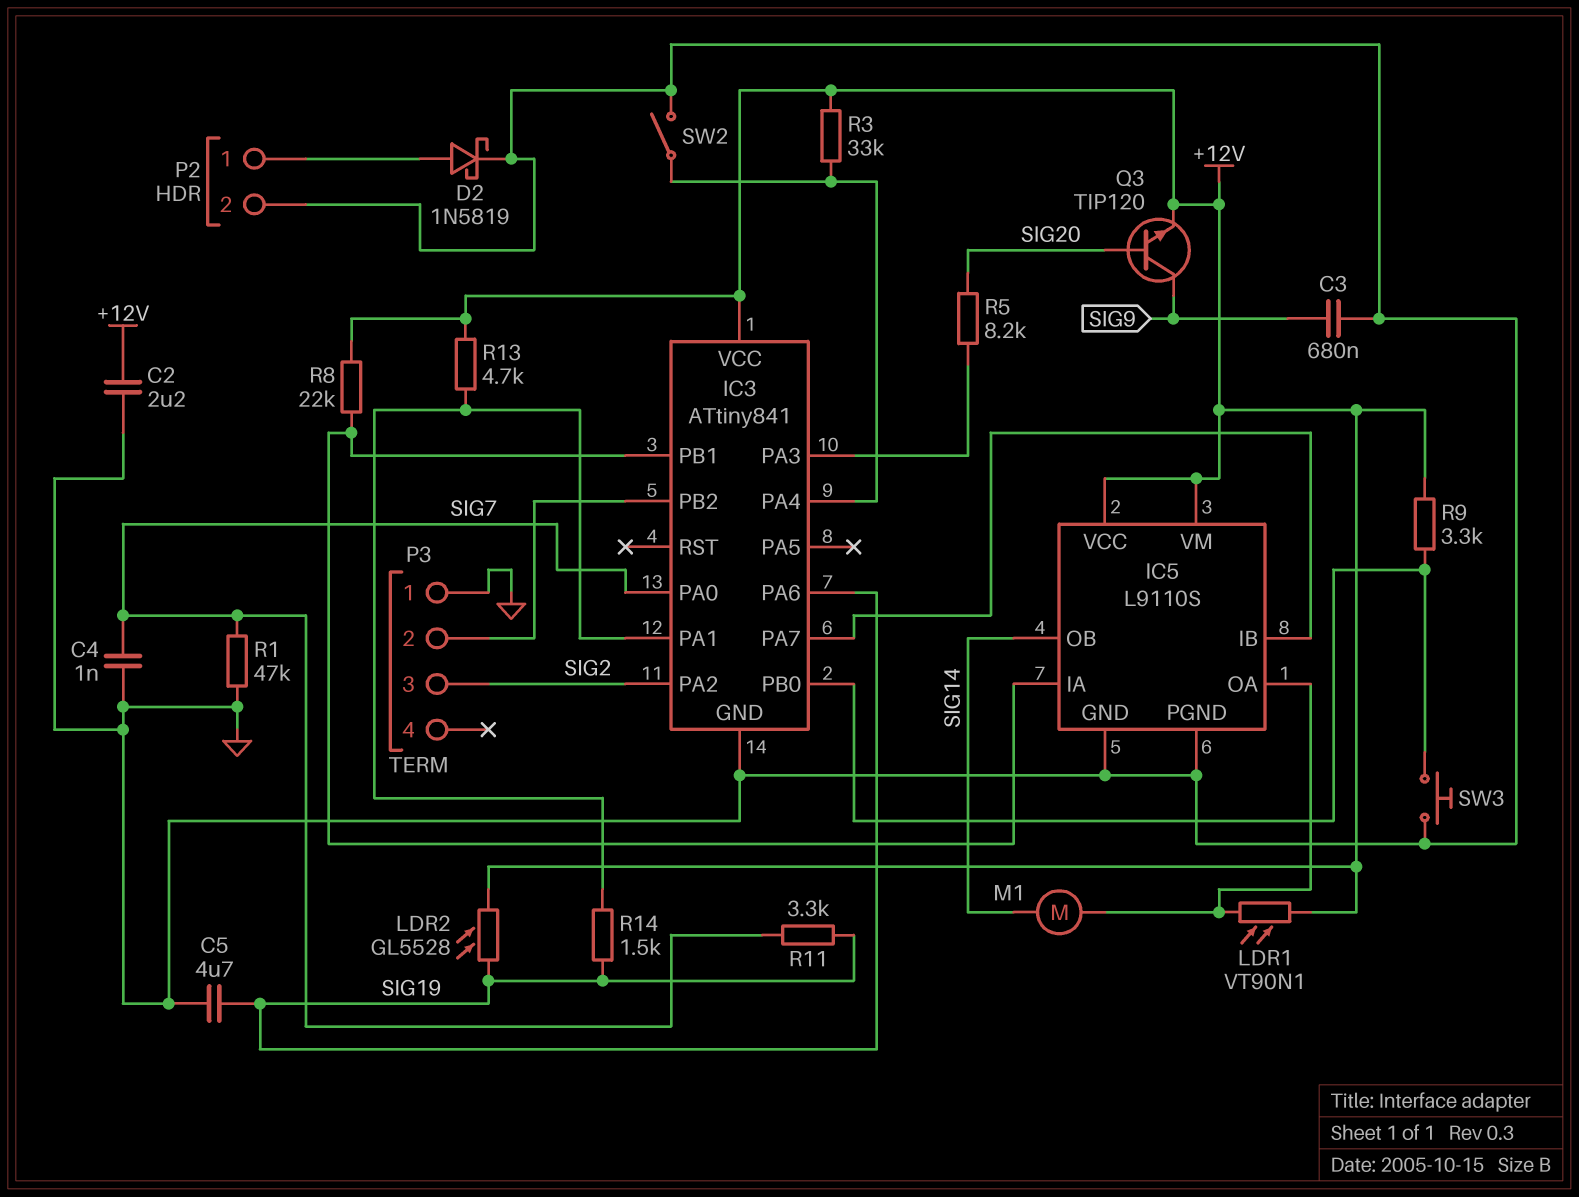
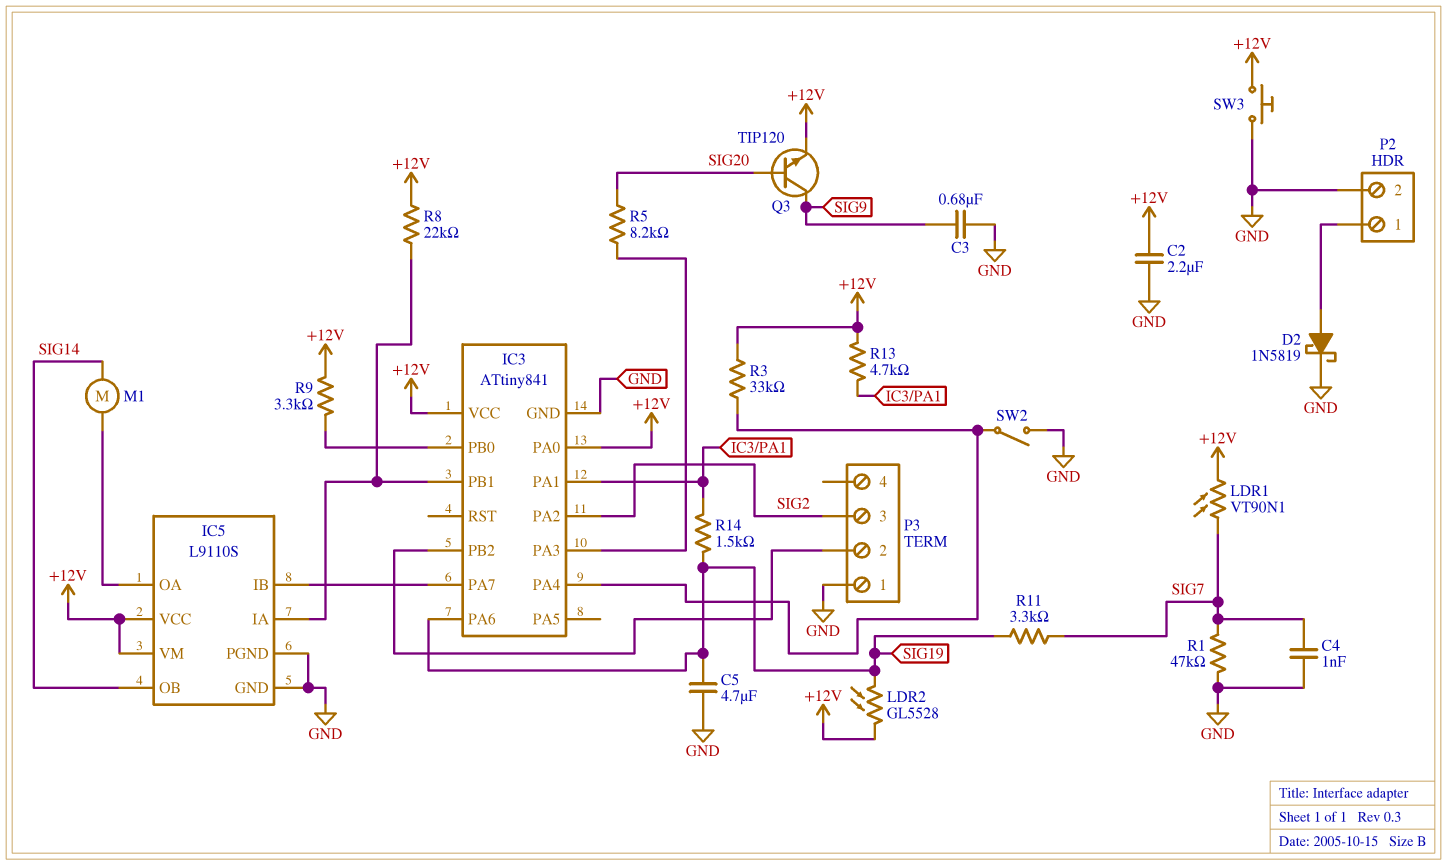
IC3 pin PA0: SIG7 -> +12V
LDR1: VT90N1 (+12V, IC5/OA) -> VT90N1 (+12V, SIG7)
SW3: button (GND, IC3/PB0) -> button (+12V, GND)

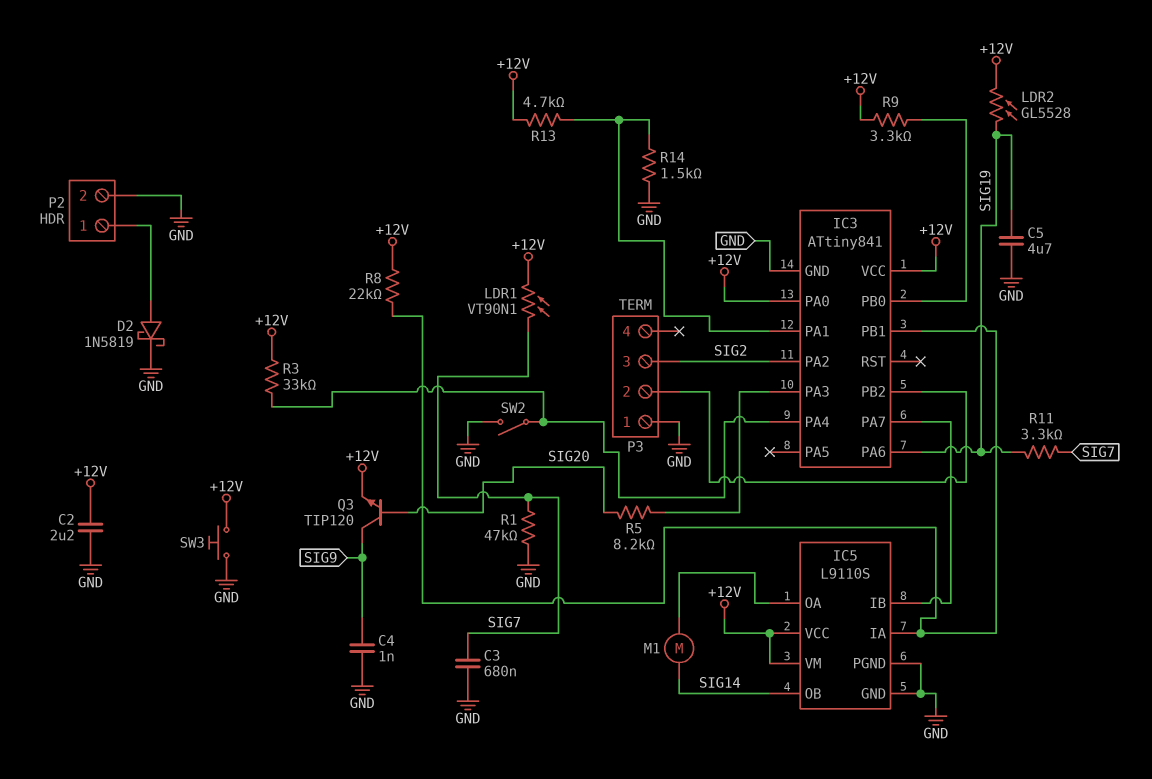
C3: 680nF (GND, SIG9) -> 680nF (GND, SIG7)
C4: 1nF (GND, SIG7) -> 1nF (GND, SIG9)
R14: 1.5k (IC3/PA1, SIG19) -> 1.5k (GND, IC3/PA1)

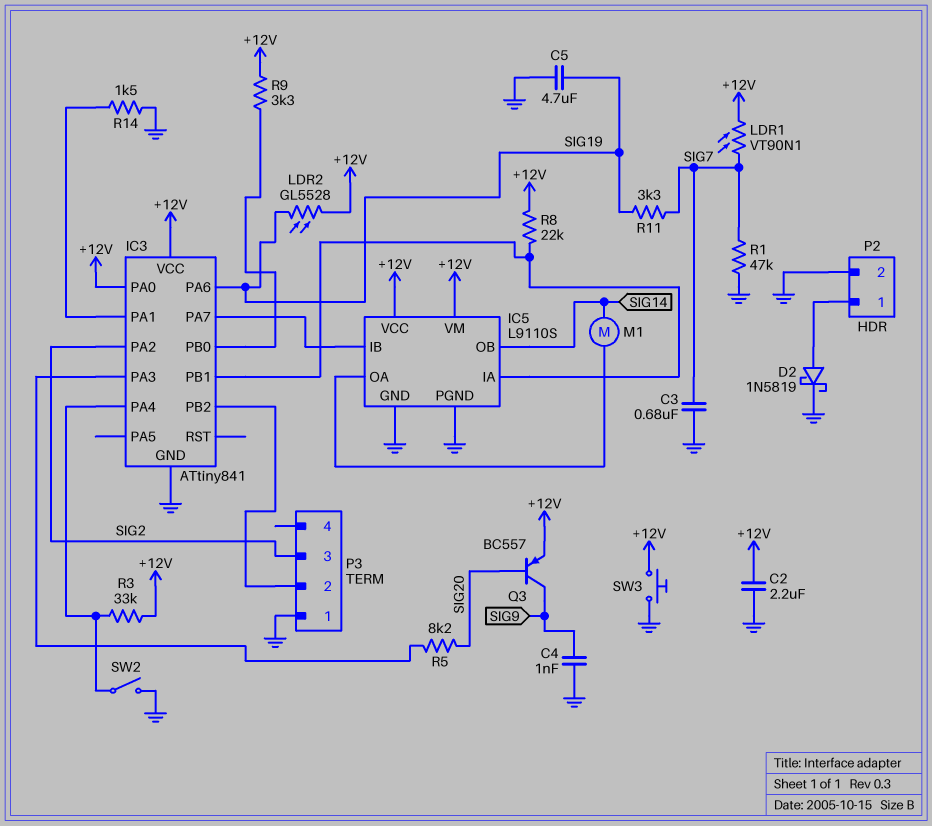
Q3: NPN TIP120 (B SIG20, C SIG9, E +12V) -> PNP BC557 (B SIG20, C SIG9, E +12V)
R13: 4.7k (+12V, IC3/PA1) -> none

